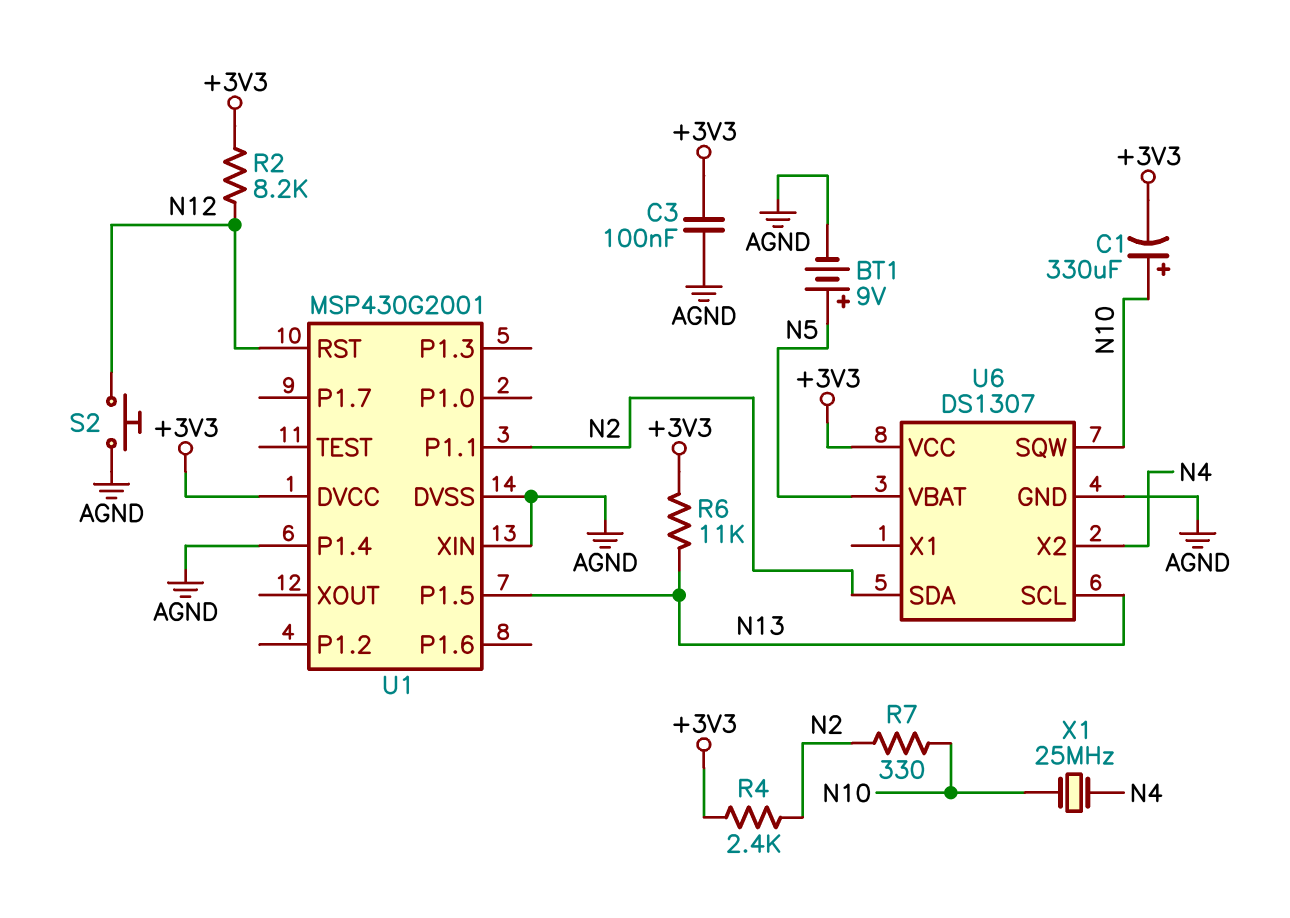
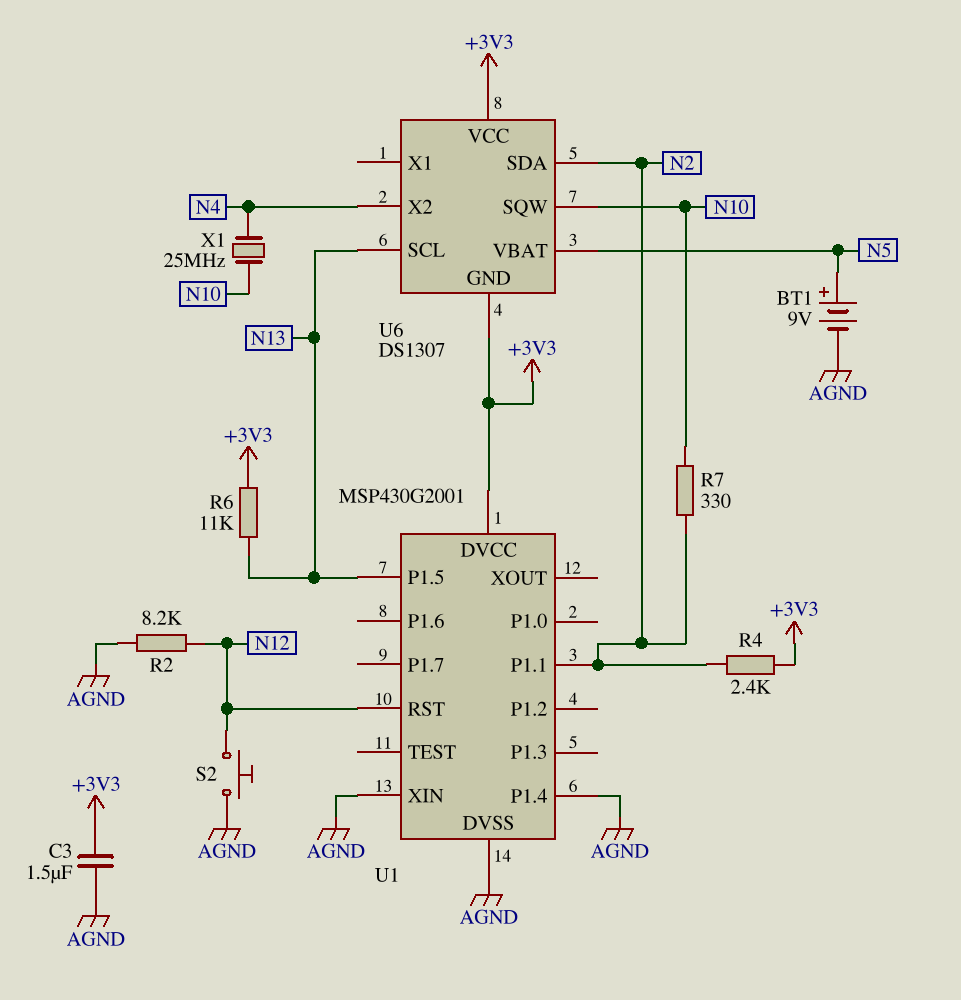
C1: 330uF (plus N10, minus +3V3) -> none
C3: 100nF (+3V3, AGND) -> 1.5uF (+3V3, AGND)
R2: 8.2k (+3V3, N12) -> 8.2k (AGND, N12)
U6 pin GND: AGND -> +3V3

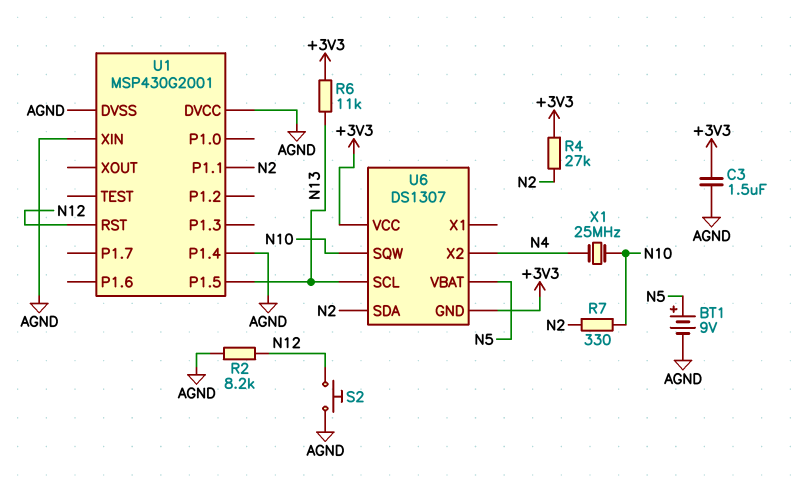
R4: 2.4k (+3V3, N2) -> 27k (+3V3, N2)
U1 pin DVCC: +3V3 -> AGND

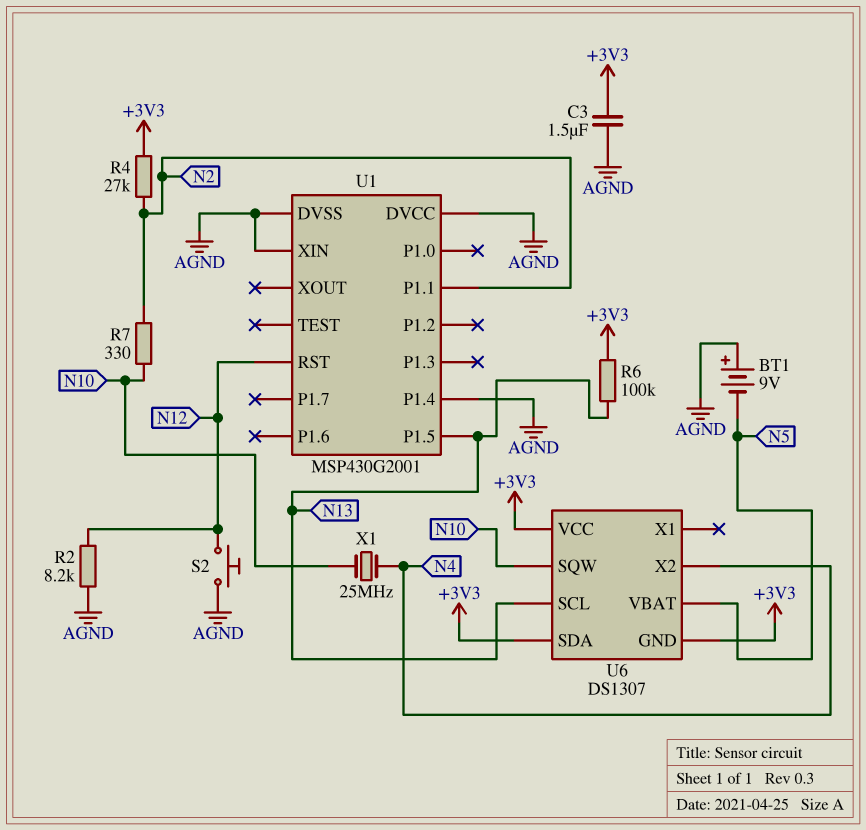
BT1: 9V (plus N5, minus AGND) -> 9V (plus AGND, minus N5)
R6: 11k (+3V3, N13) -> 100k (+3V3, N13)
U6 pin SDA: N2 -> +3V3

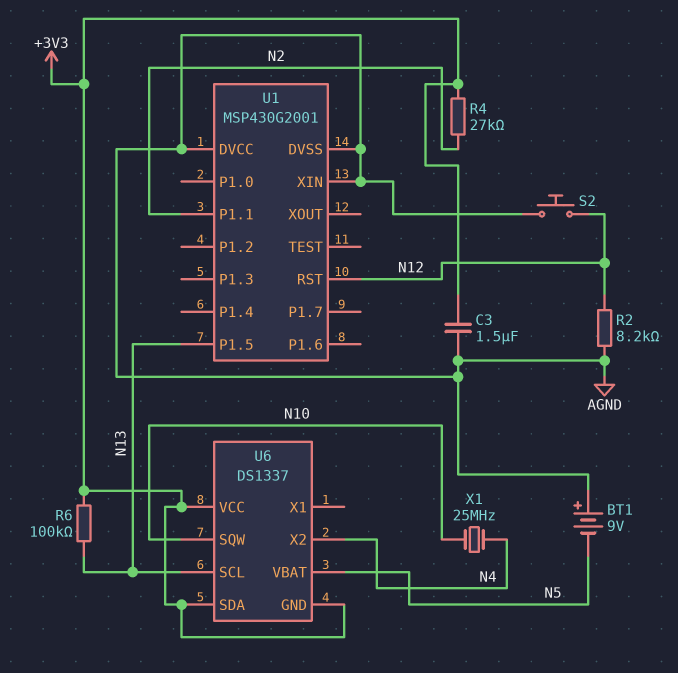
R7: 330 (N2, N10) -> none
U1 pin P1.4: AGND -> none
U6: DS1307 -> DS1337

